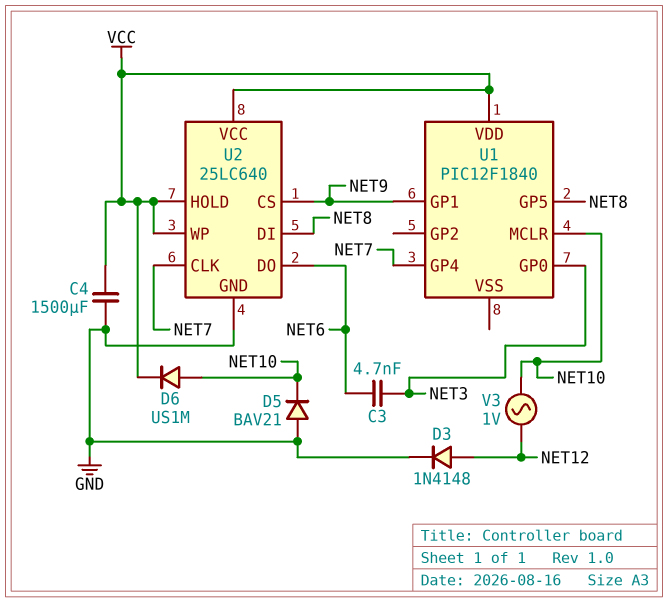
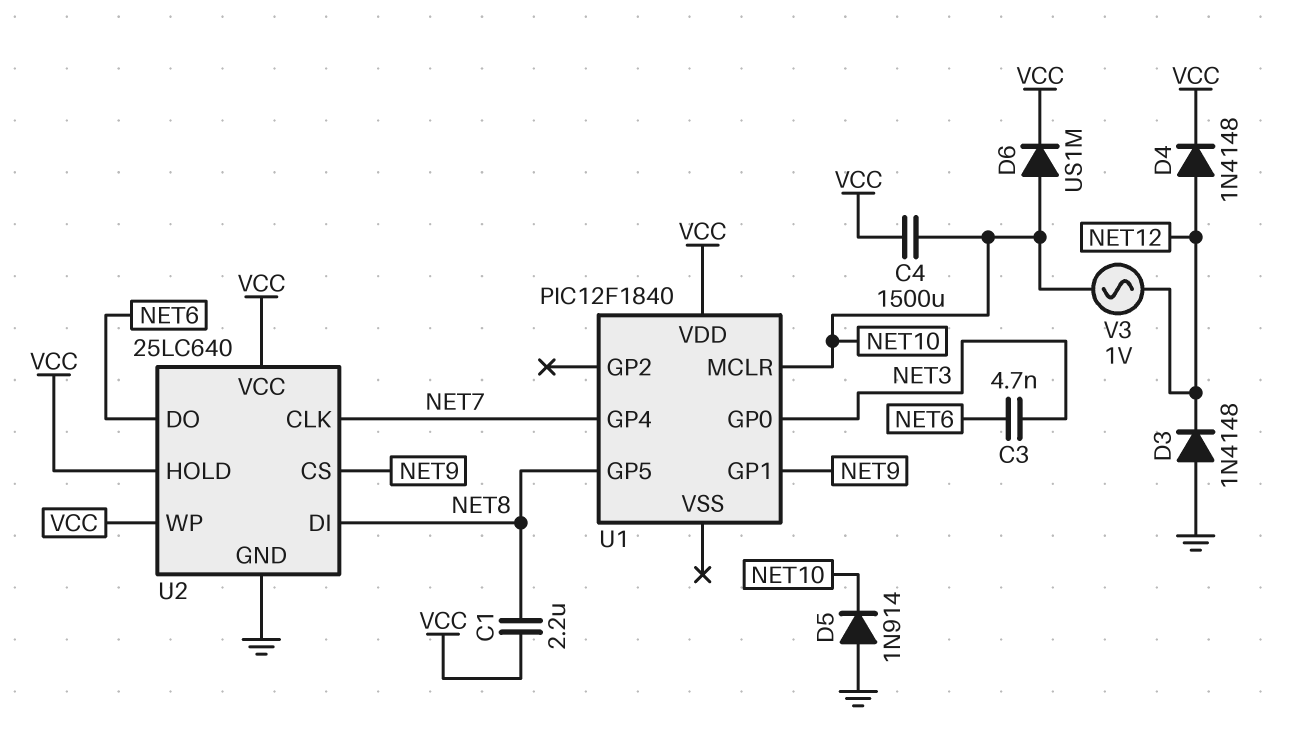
C1: none -> 2.2uF (NET8, VCC)
C4: 1500uF (GND, VCC) -> 1500uF (NET10, VCC)
D3: diode 1N4148 (A NET12, K GND) -> diode 1N4148 (A GND, K NET12)
D4: none -> diode 1N4148 (A NET12, K VCC)
D5: diode BAV21 (A GND, K NET10) -> diode 1N914 (A GND, K NET10)

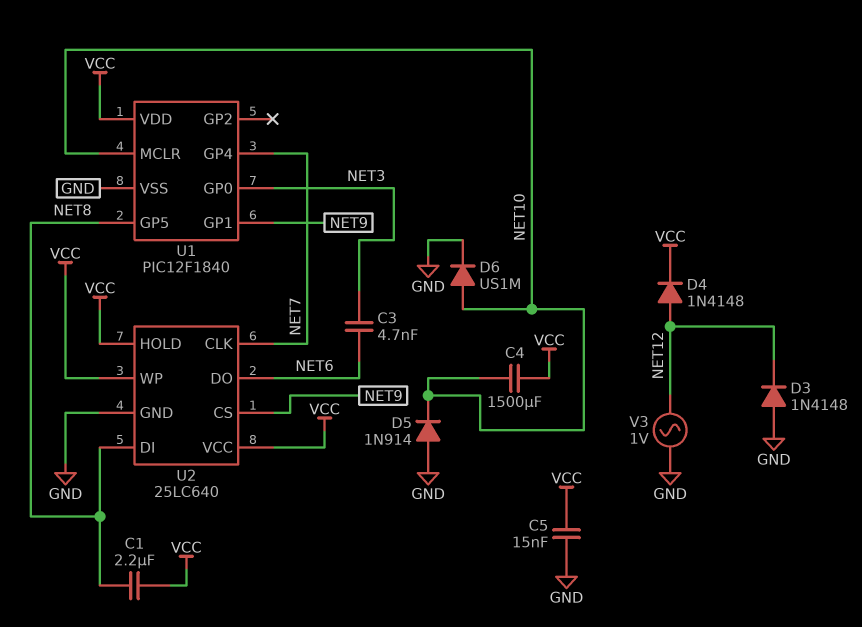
C5: none -> 15nF (GND, VCC)
D6: diode US1M (A NET10, K VCC) -> diode US1M (A NET10, K GND)
U1 pin VSS: none -> GND
V3: AC 1V (NET10, NET12) -> AC 1V (GND, NET12)

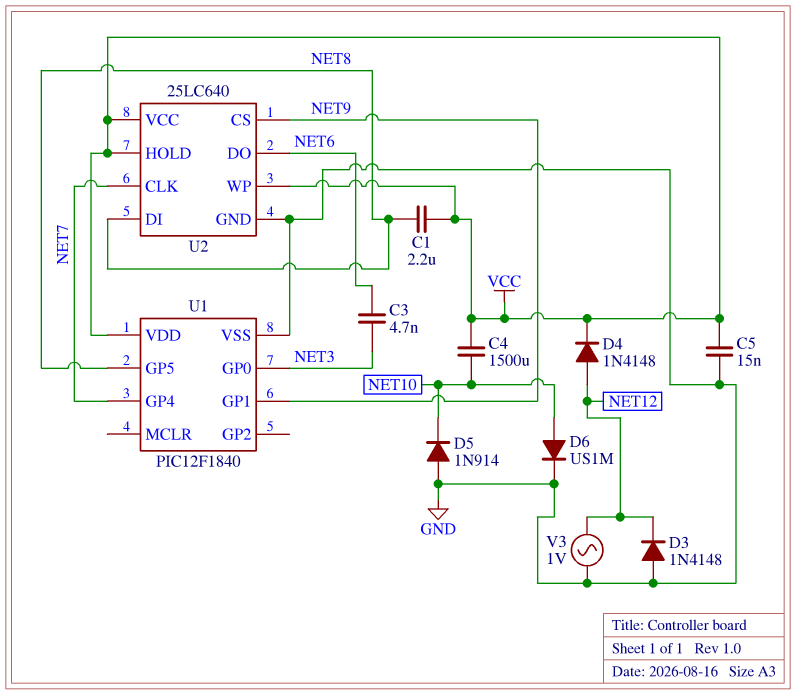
U1 pin MCLR: NET10 -> none

